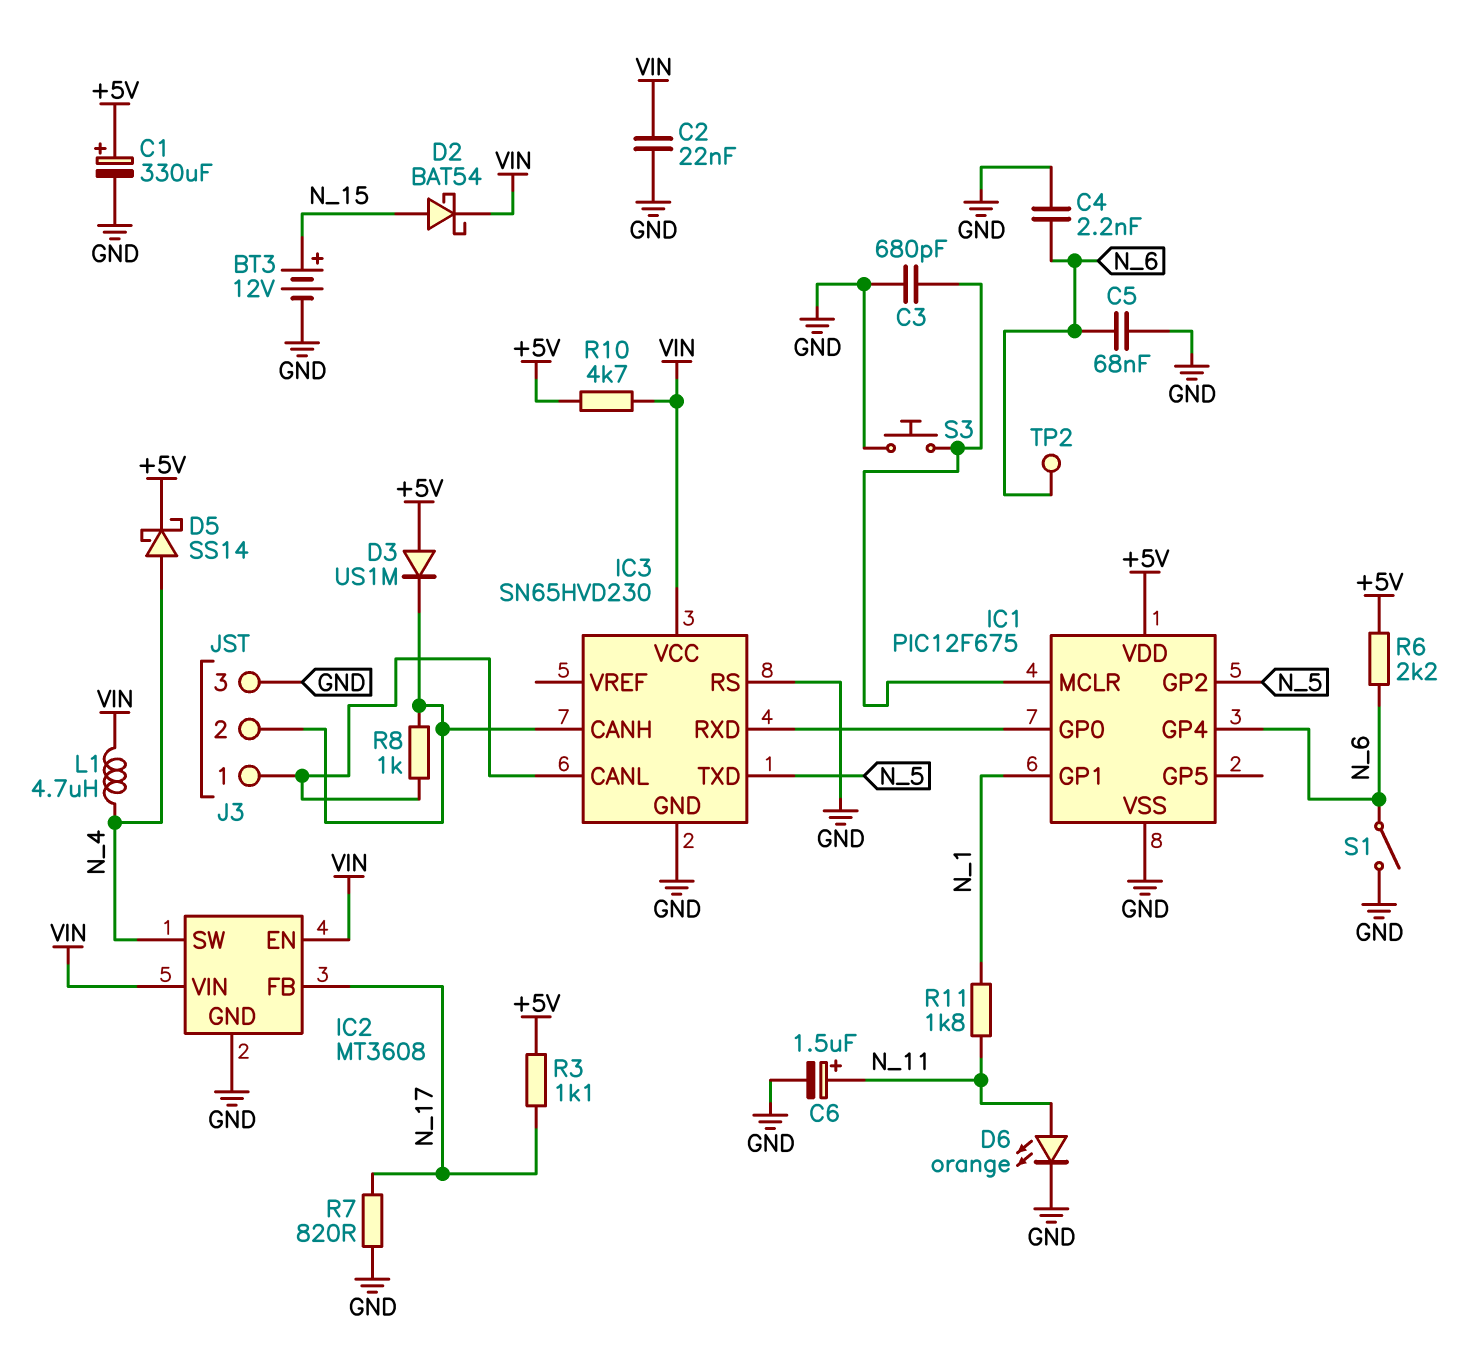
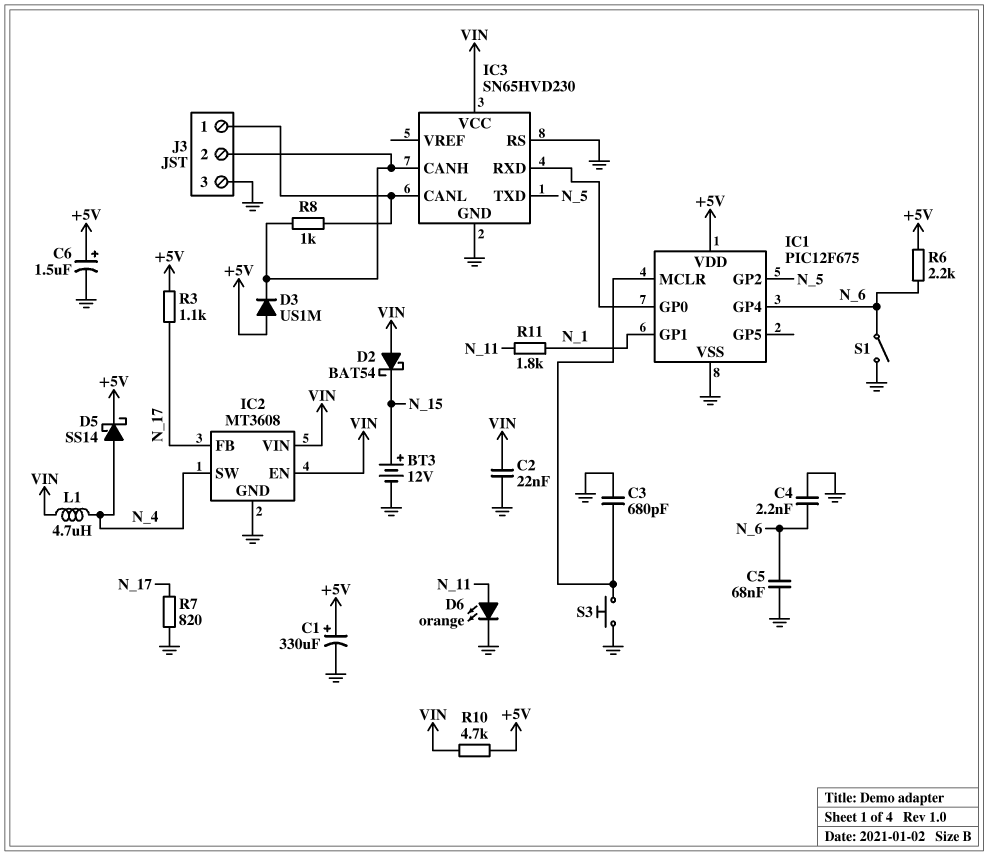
C6: 1.5uF (plus N_11, minus GND) -> 1.5uF (plus +5V, minus GND)
D2: schottky BAT54 (A N_15, K VIN) -> schottky BAT54 (A VIN, K N_15)
TP2: test point (N_6) -> none

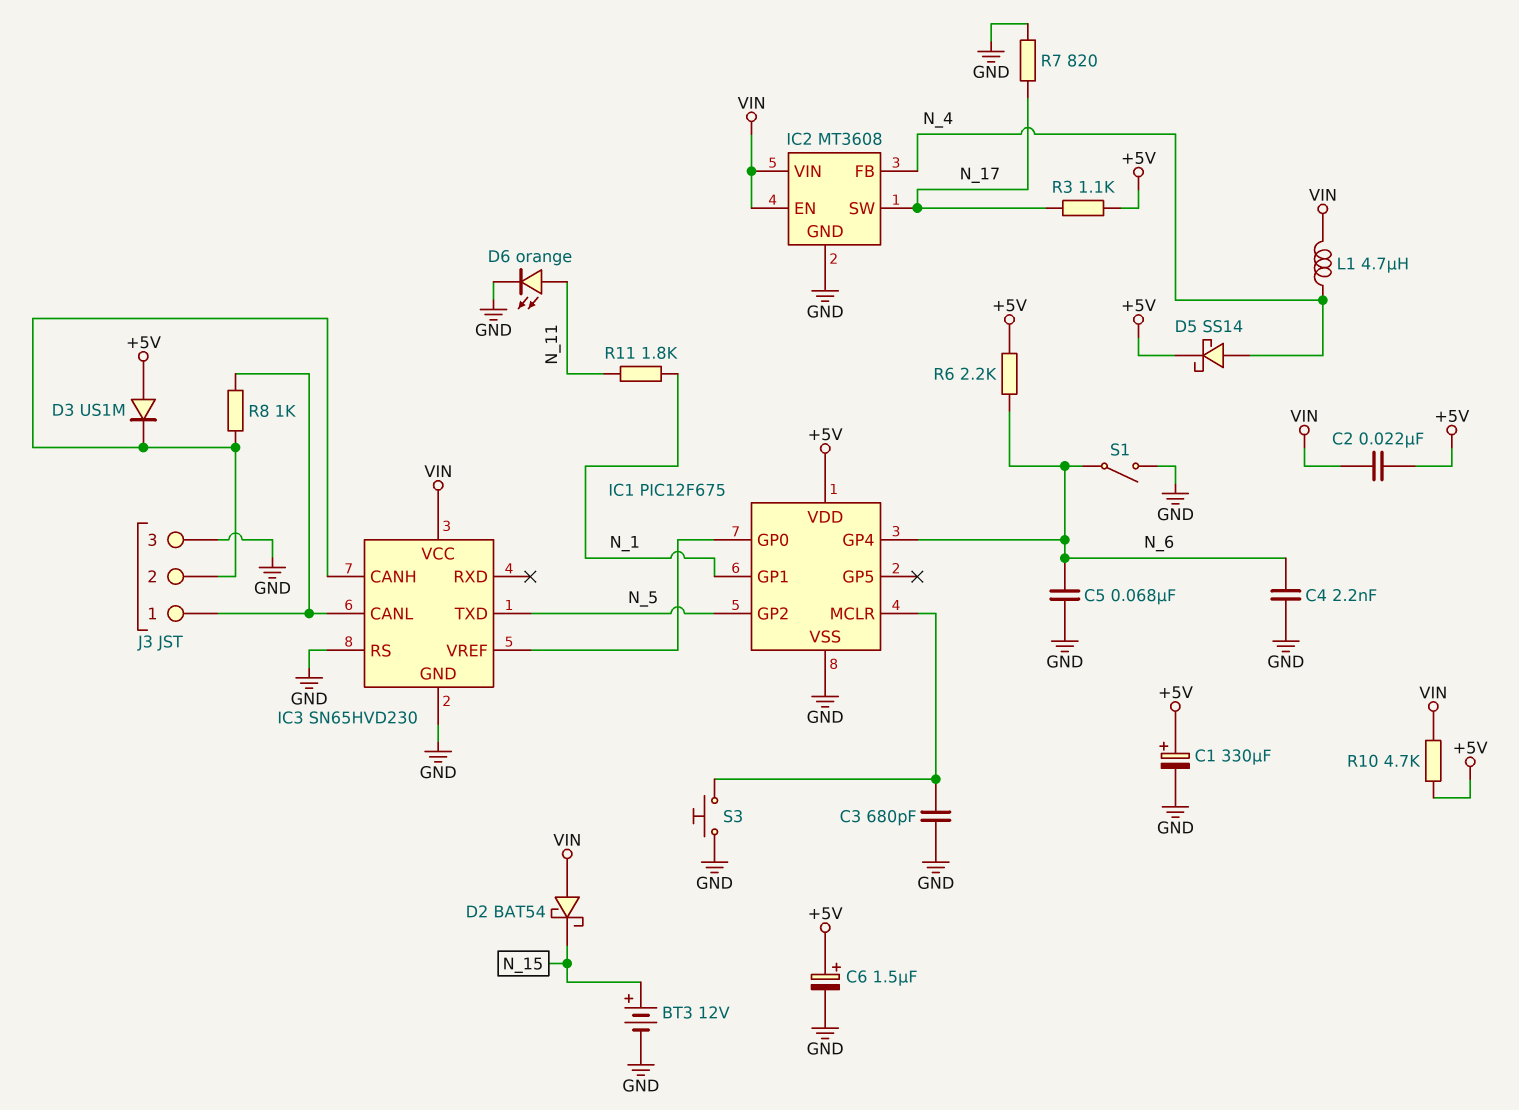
C2: 22nF (GND, VIN) -> 22nF (+5V, VIN)
IC2 pin FB: N_17 -> N_4
IC2 pin SW: N_4 -> N_17
IC3 pin RXD: IC1/GP0 -> none
IC3 pin VREF: none -> IC1/GP0

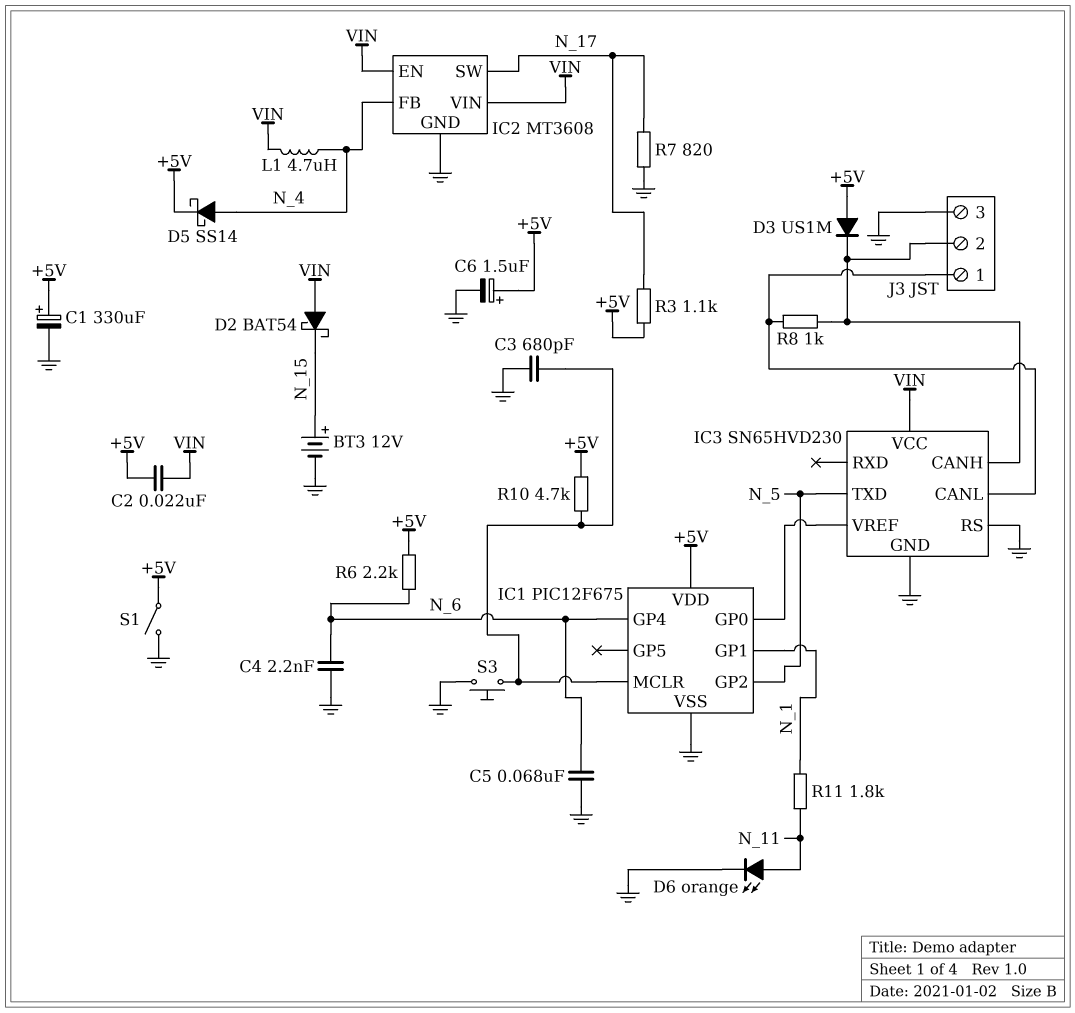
R10: 4.7k (+5V, VIN) -> 4.7k (+5V, IC1/MCLR)
S1: switch (GND, N_6) -> switch (+5V, GND)

